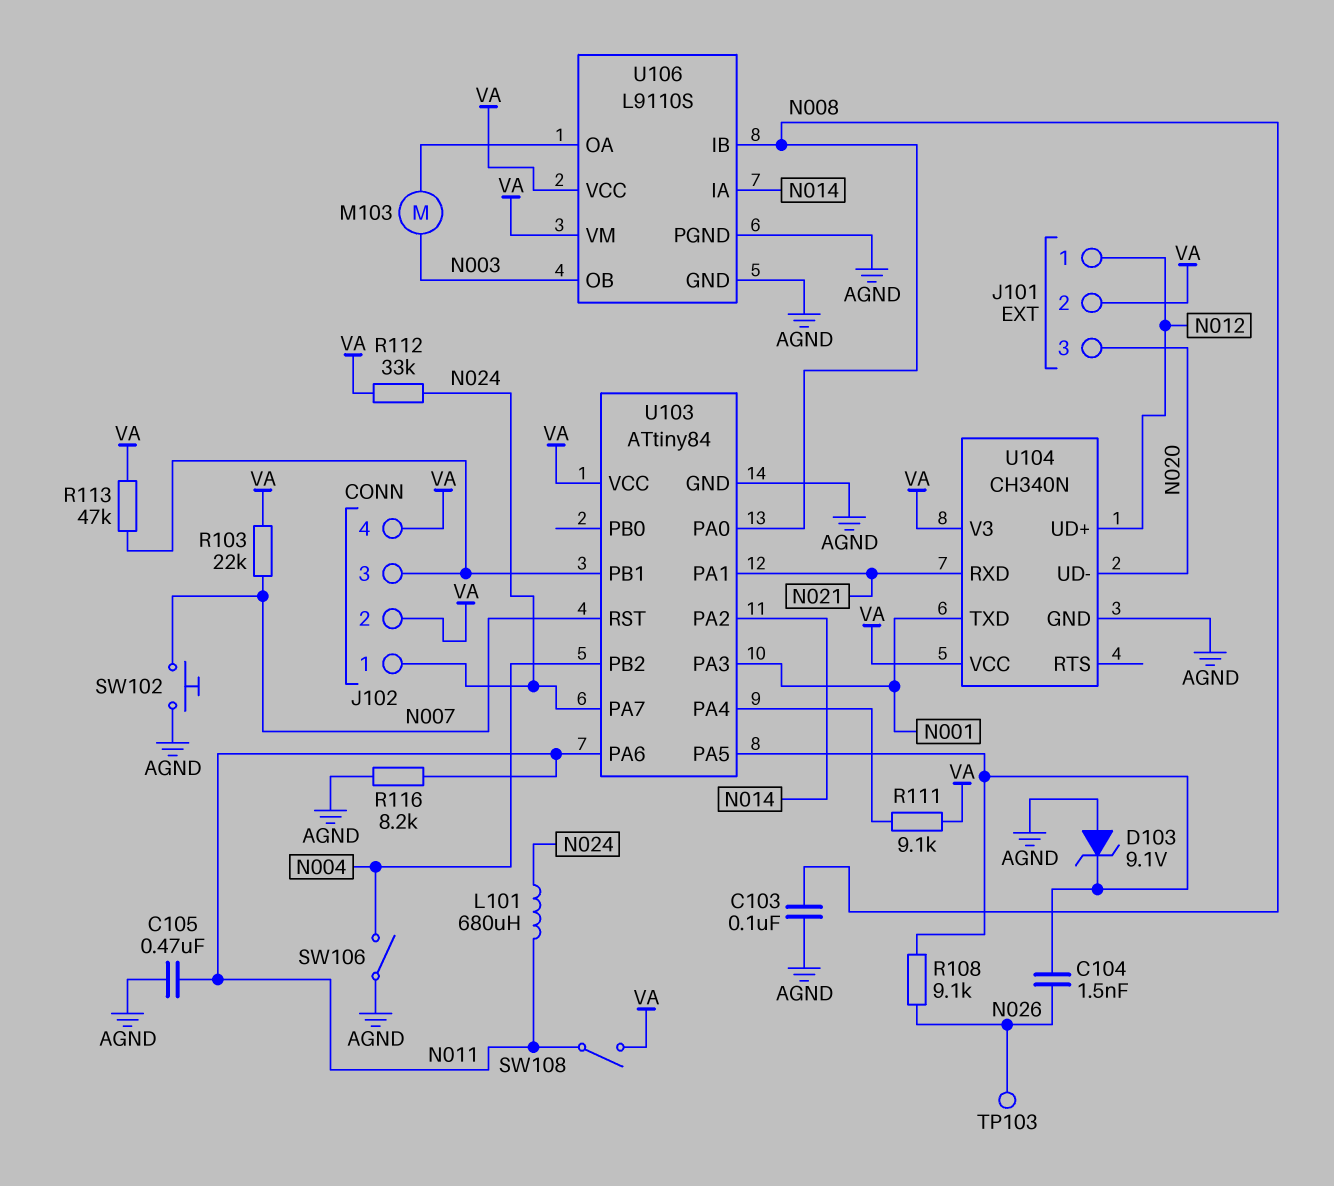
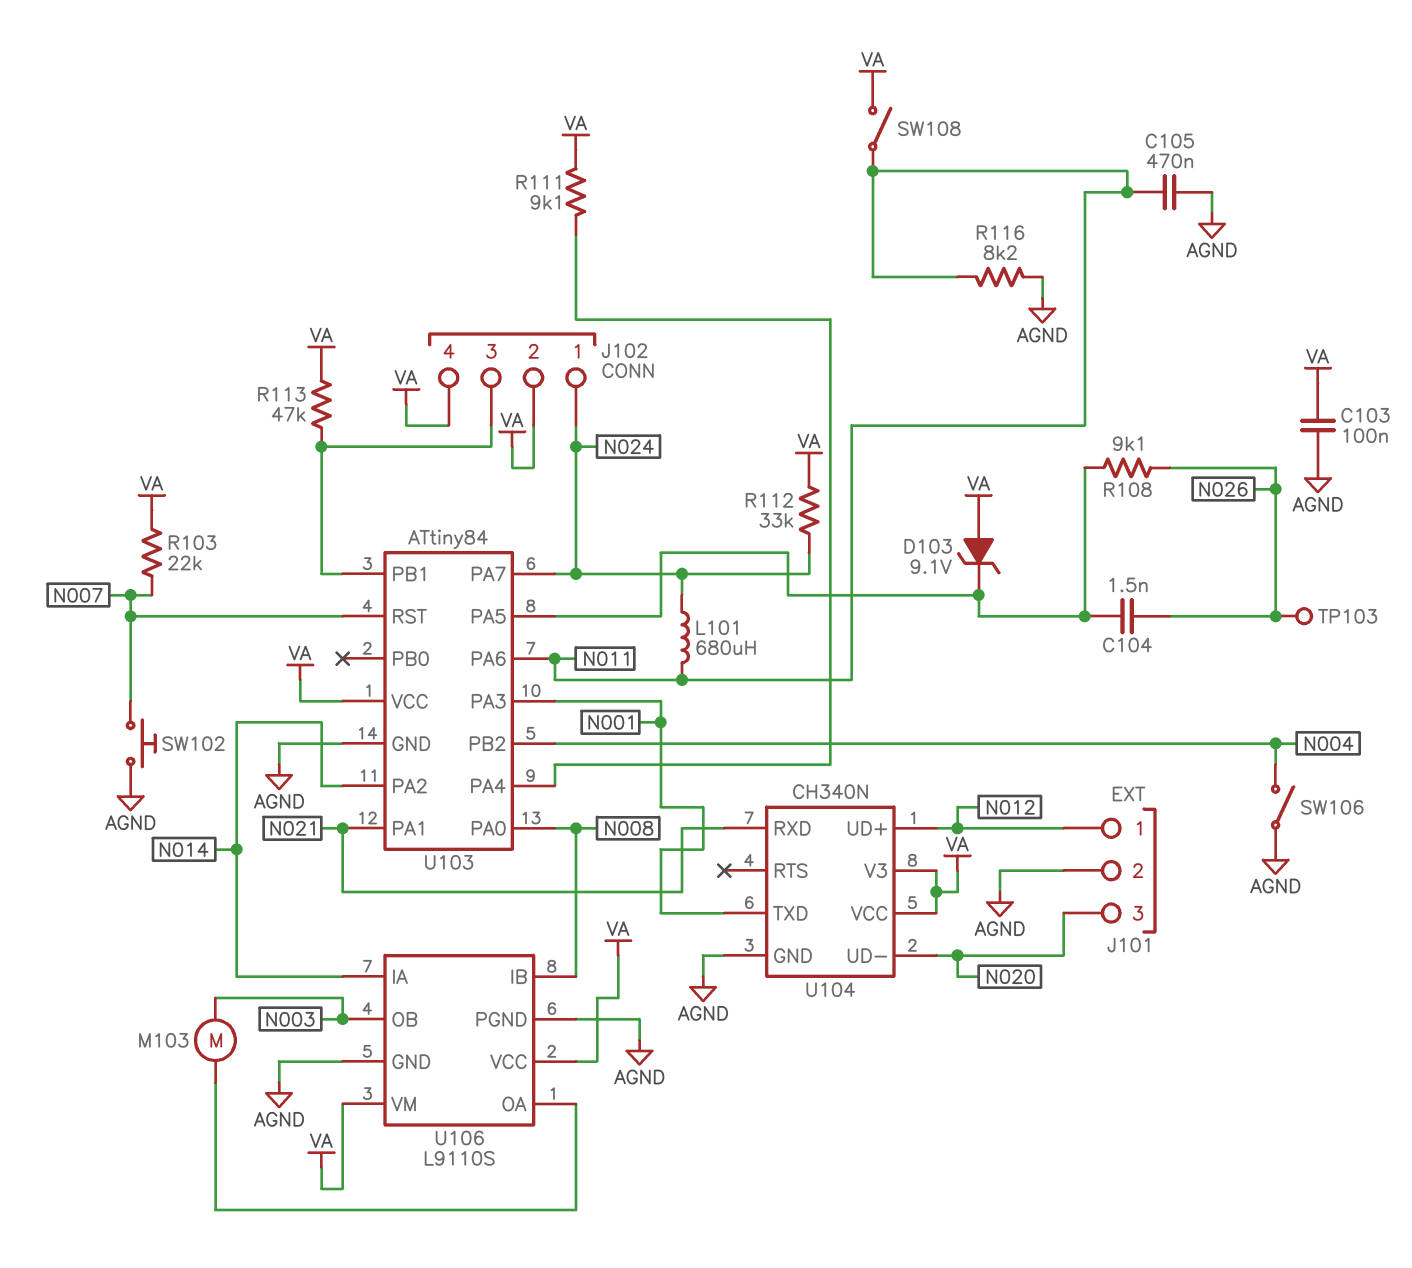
C103: 100nF (AGND, N008) -> 100nF (AGND, VA)
D103: zener 9.1V (A AGND, K U103/PA5) -> zener 9.1V (A VA, K U103/PA5)
J101 pin 2: VA -> AGND

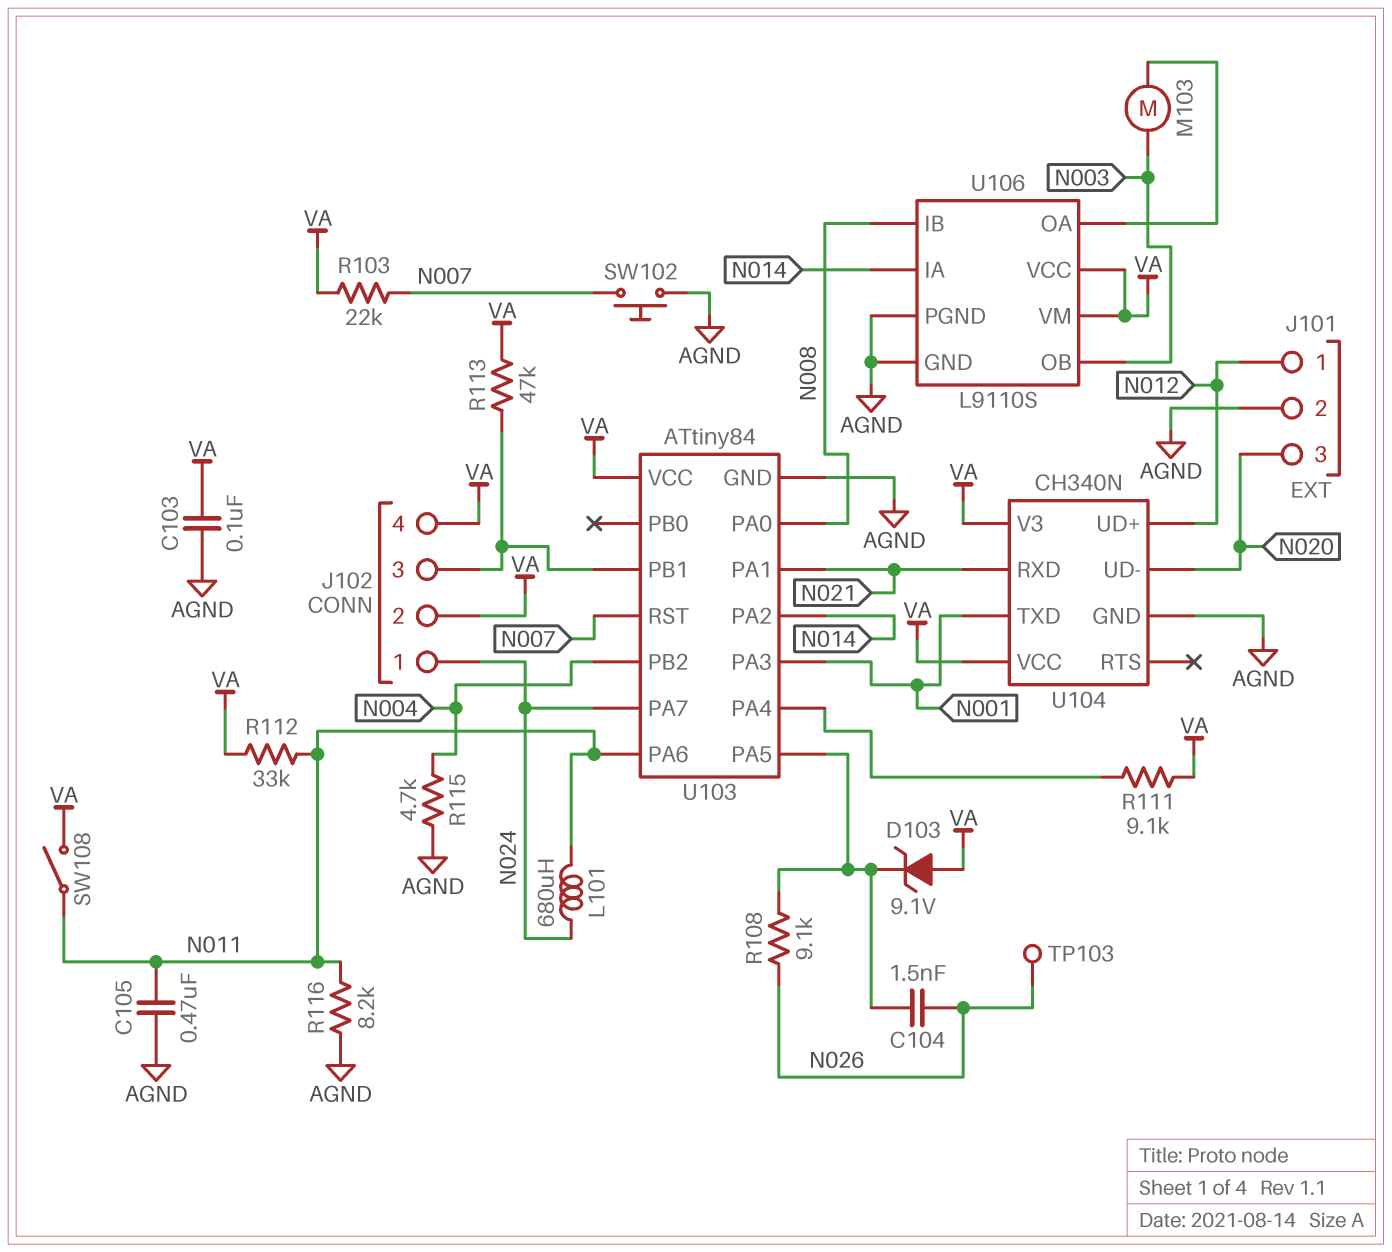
R112: 33k (N024, VA) -> 33k (N011, VA)
R115: none -> 4.7k (AGND, N004)
SW106: switch (AGND, N004) -> none

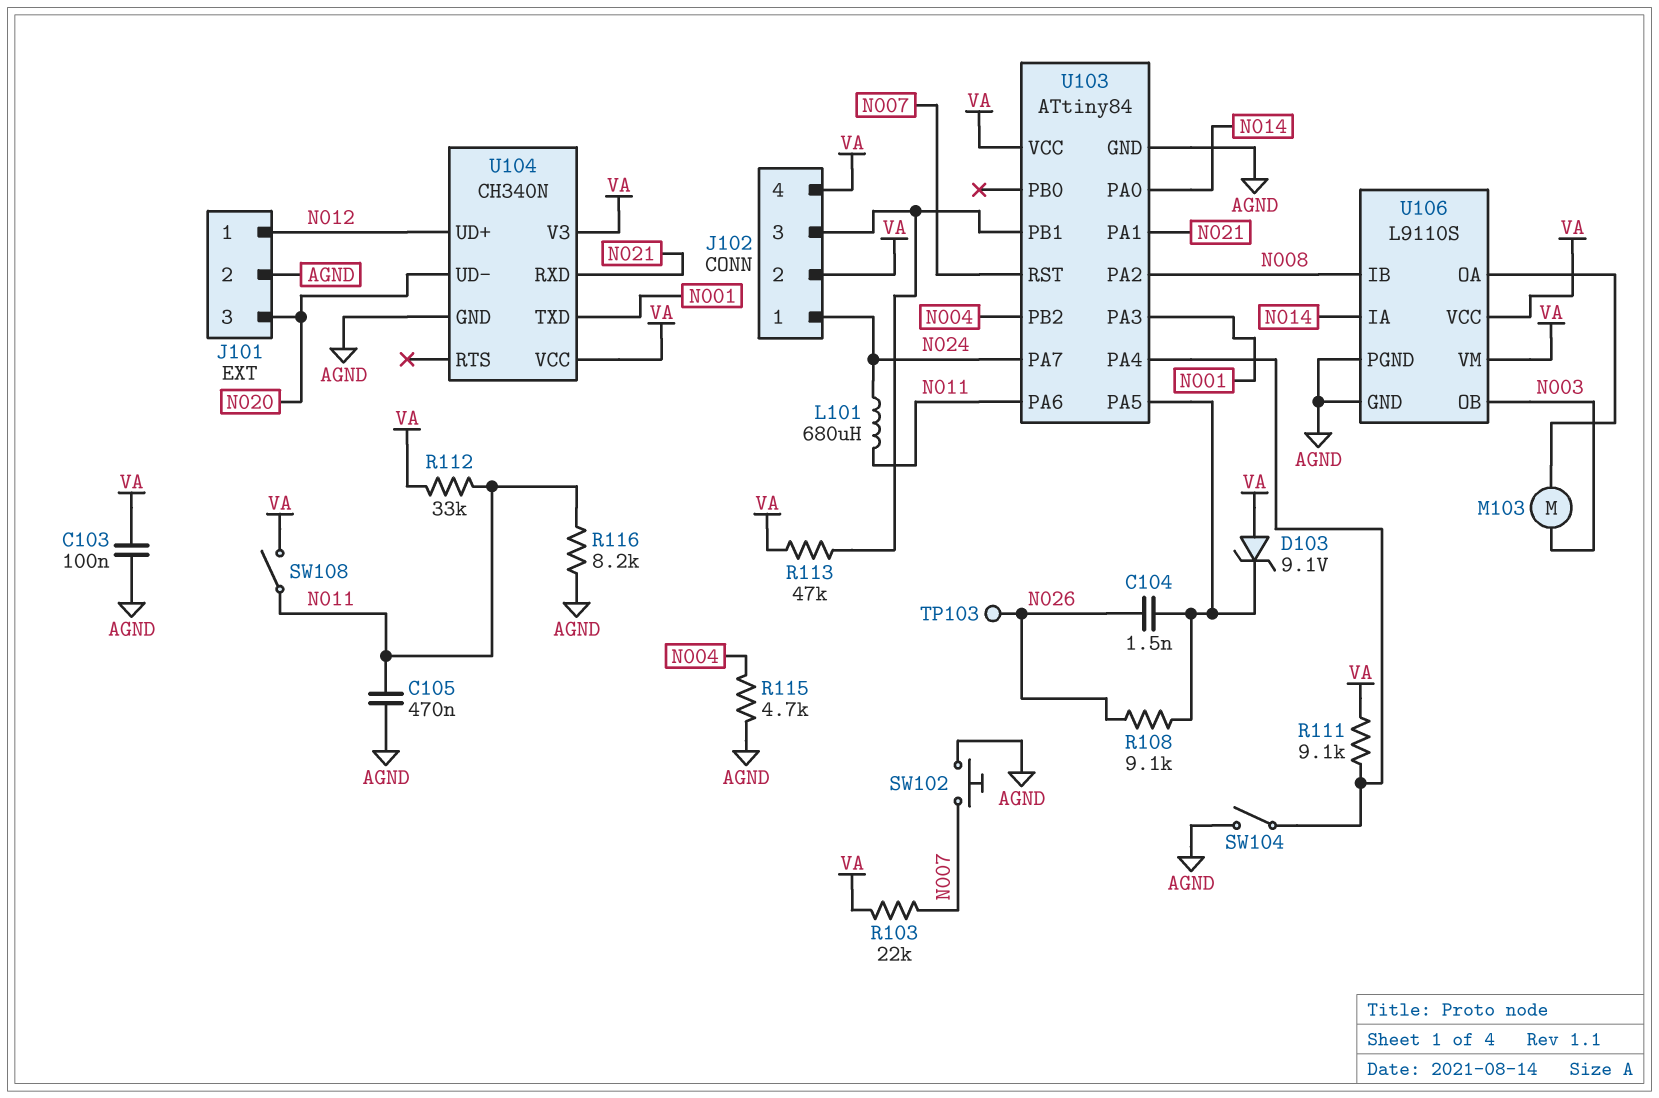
SW104: none -> switch (AGND, U103/PA4)
U103 pin PA0: N008 -> N014
U103 pin PA2: N014 -> N008

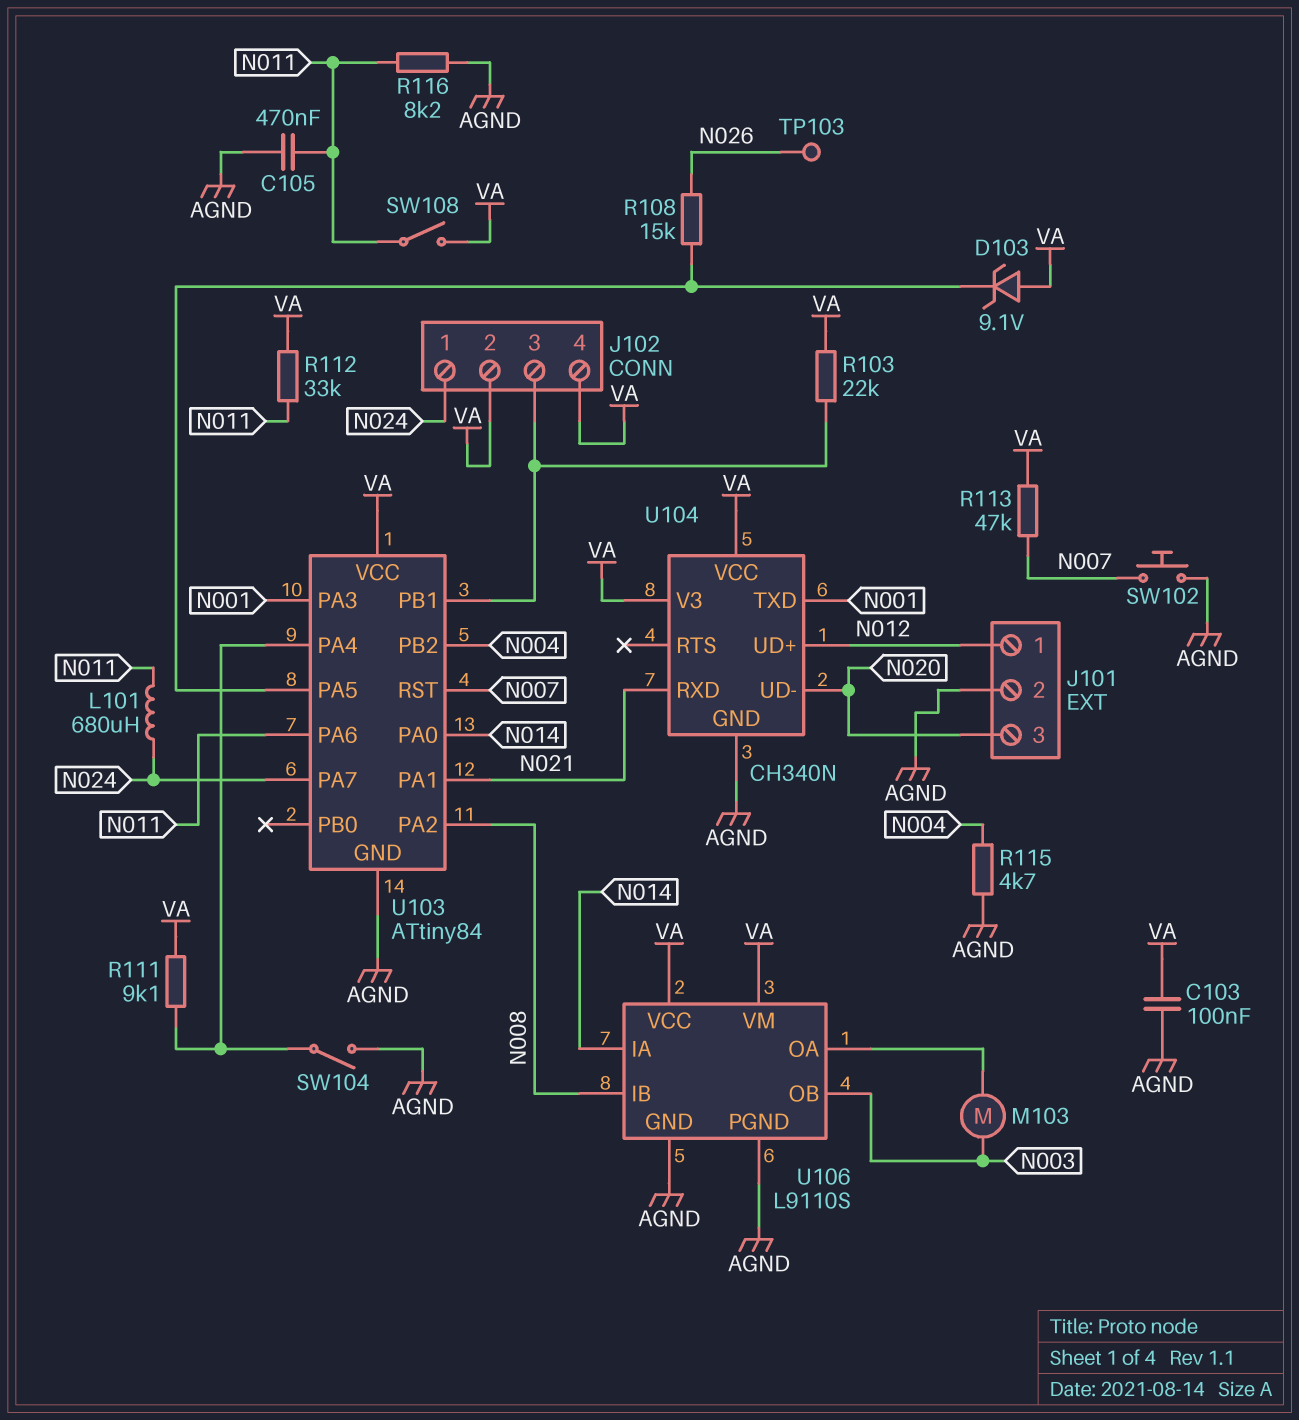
C104: 1.5nF (N026, U103/PA5) -> none
R103: 22k (N007, VA) -> 22k (J102/3, VA)
R108: 9.1k (N026, U103/PA5) -> 15k (N026, U103/PA5)
R113: 47k (J102/3, VA) -> 47k (N007, VA)

